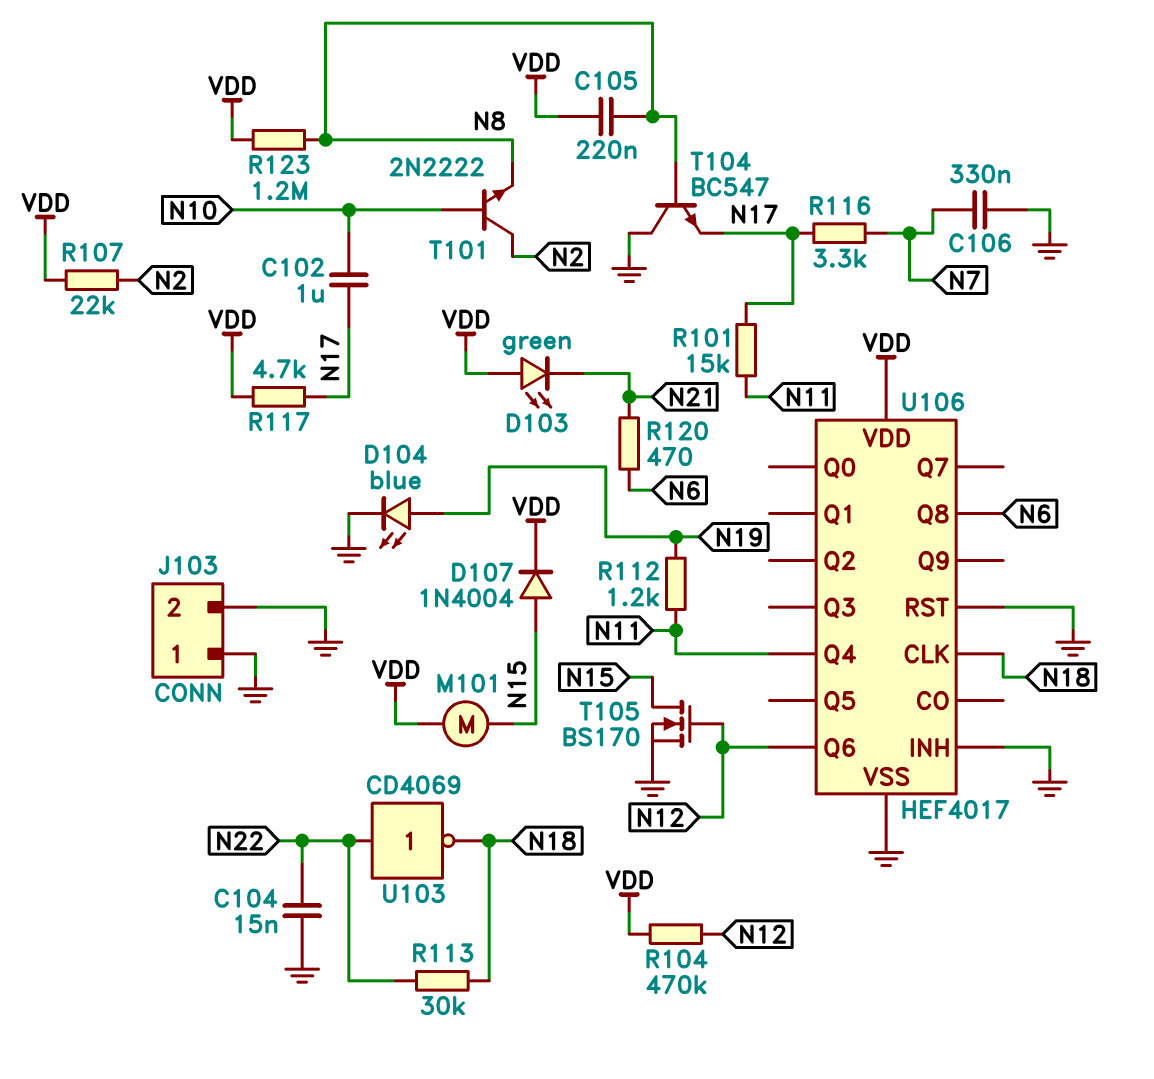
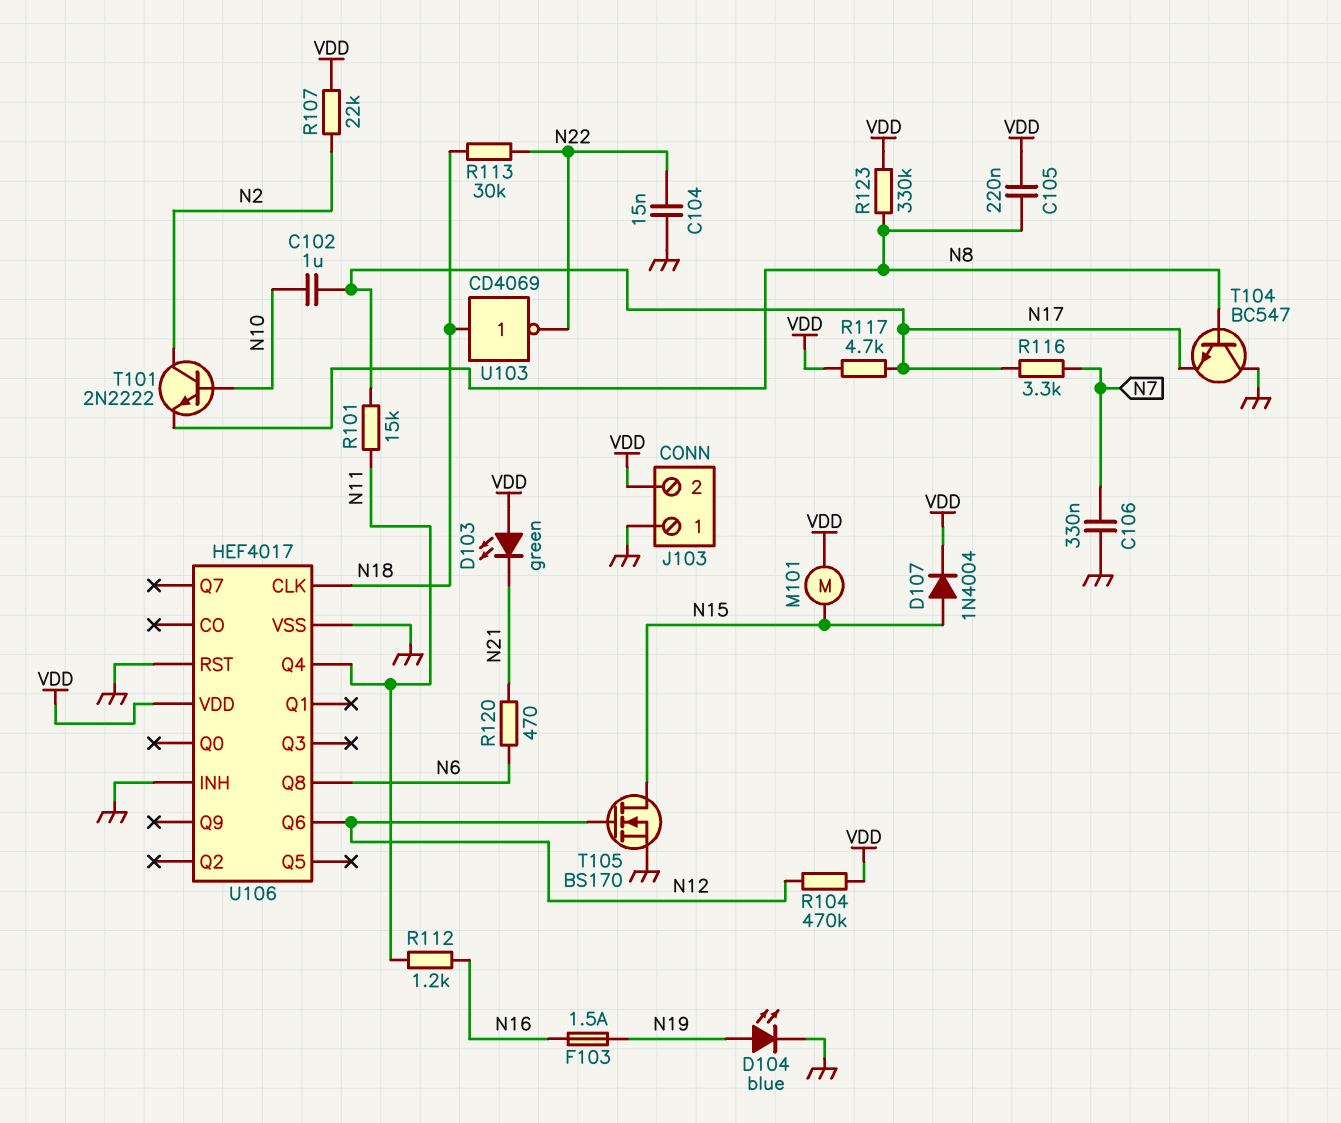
F103: none -> 1.5A (N16, N19)
J103 pin 2: GND -> VDD
R112: 1.2k (N11, N19) -> 1.2k (N11, N16)
R123: 1.2M (N8, VDD) -> 330k (N8, VDD)
U103: NOT CD4069 (in N22, out N18) -> NOT CD4069 (in N18, out N22)

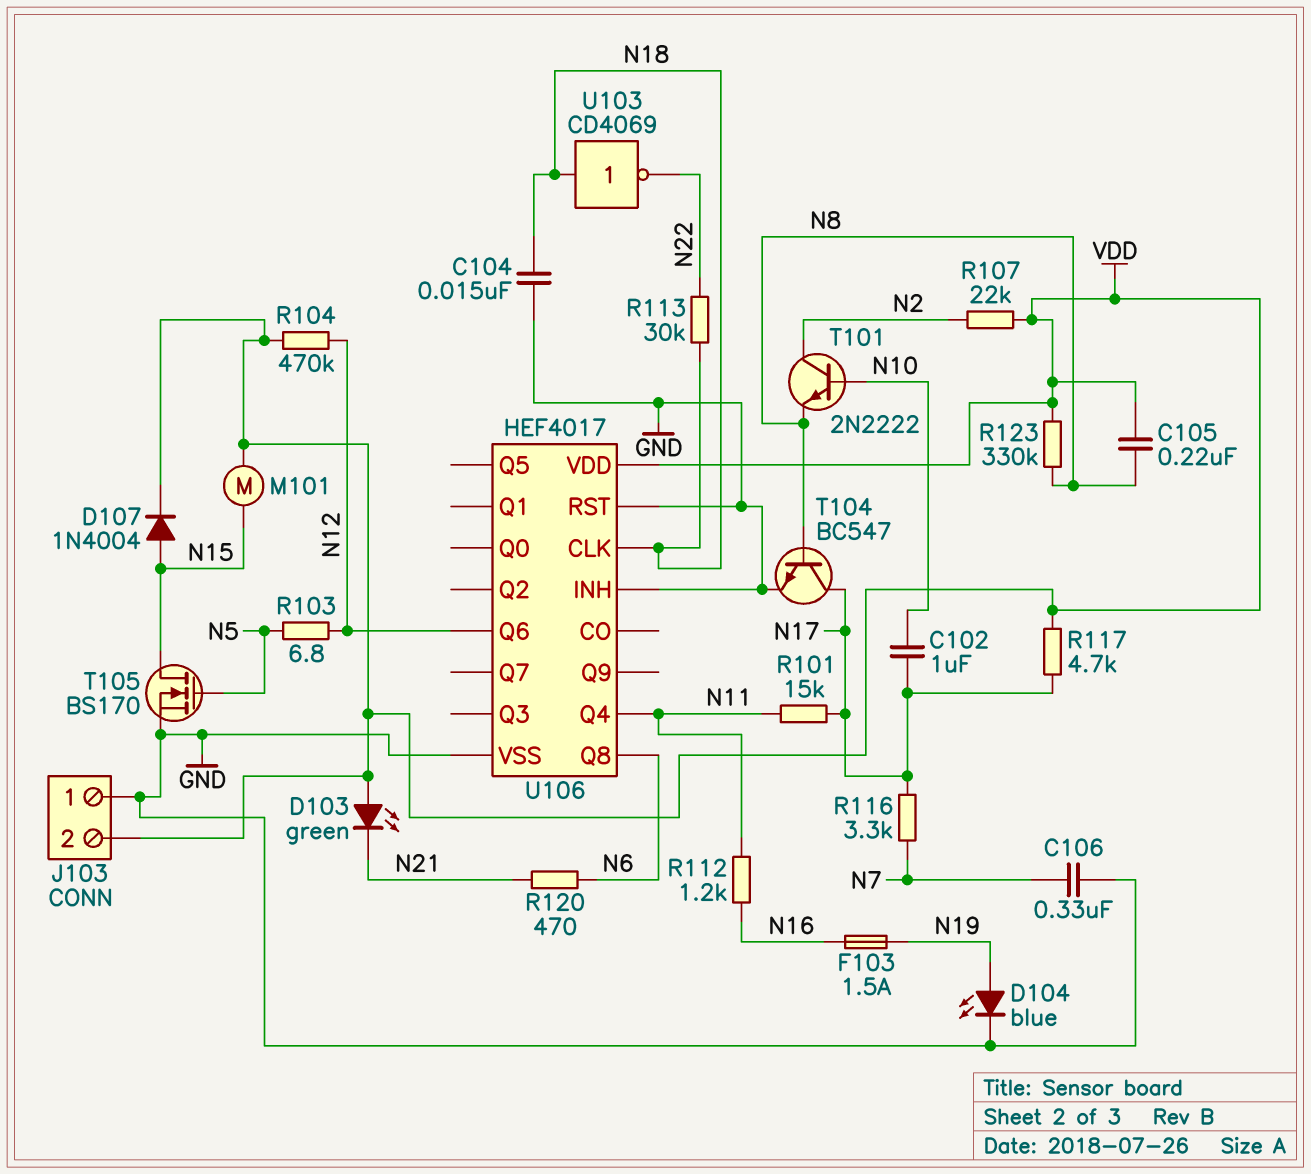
C104: 15nF (GND, N22) -> 15nF (GND, N18)
R103: none -> 6.8 (N5, N12)
T104: NPN BC547 (B N8, C GND, E N17) -> NPN BC547 (B N8, C N17, E GND)
T105: NMOS BS170 (G N12, D N15, S GND) -> NMOS BS170 (G N5, D N15, S GND)

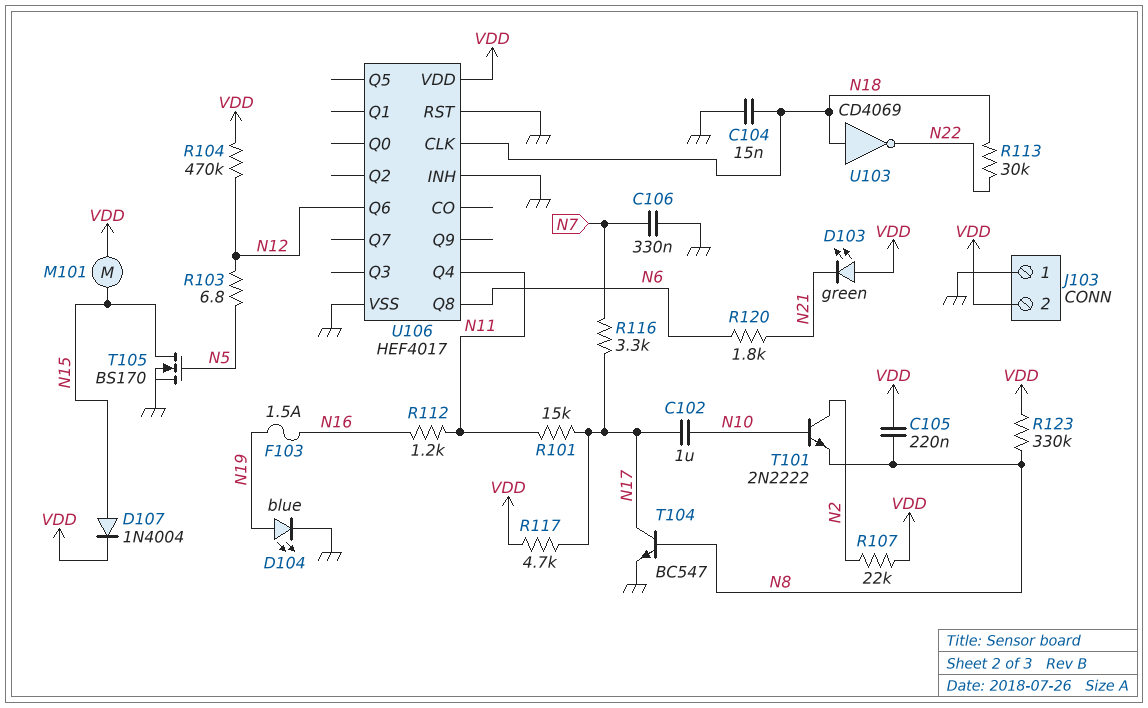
R120: 470 (N6, N21) -> 1.8k (N6, N21)

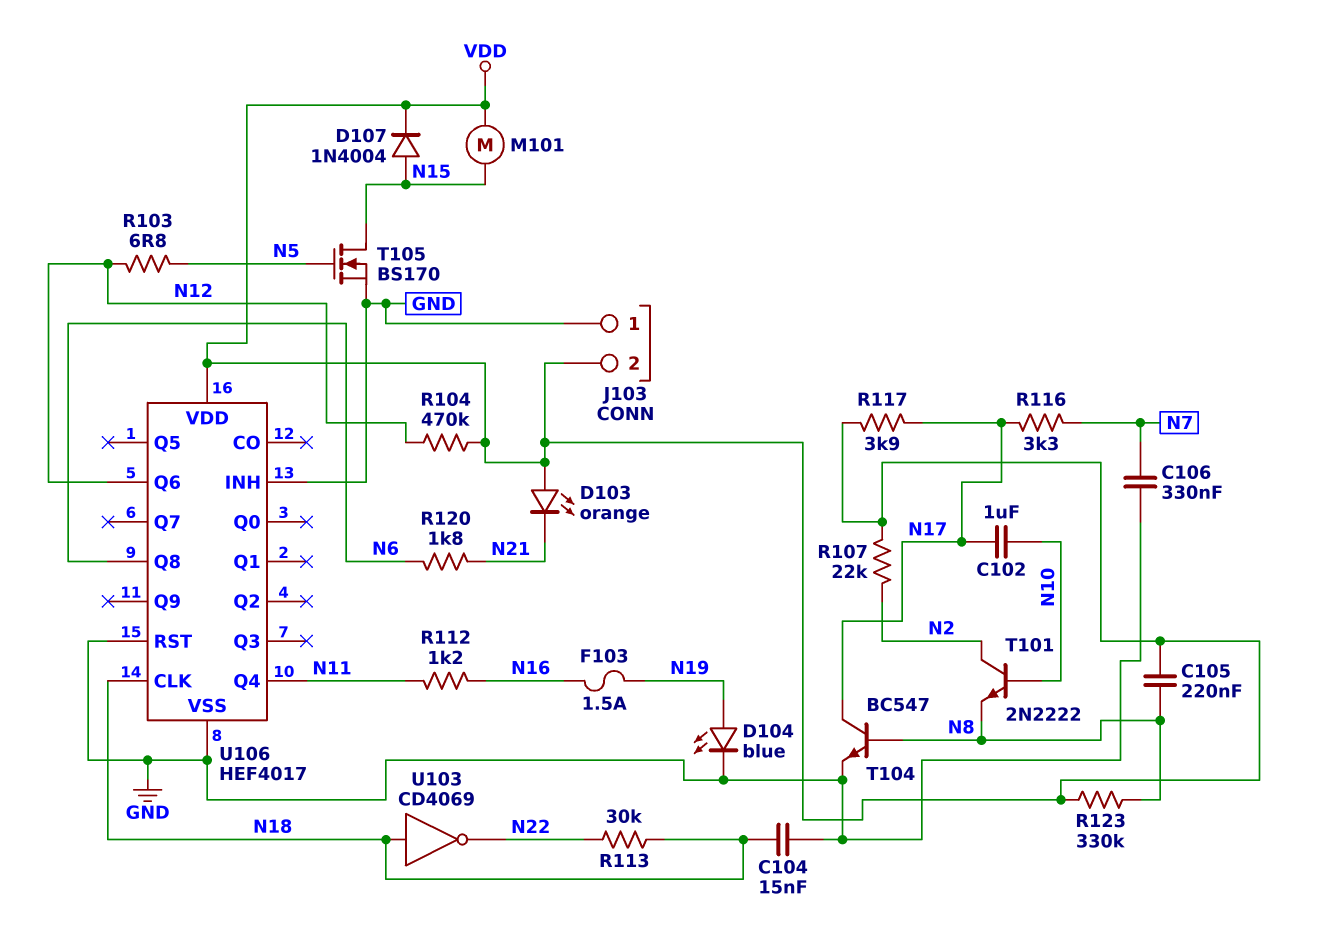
D103: LED green (A VDD, K N21) -> LED orange (A VDD, K N21)
R101: 15k (N11, N17) -> none
R117: 4.7k (N17, VDD) -> 3.9k (N17, VDD)

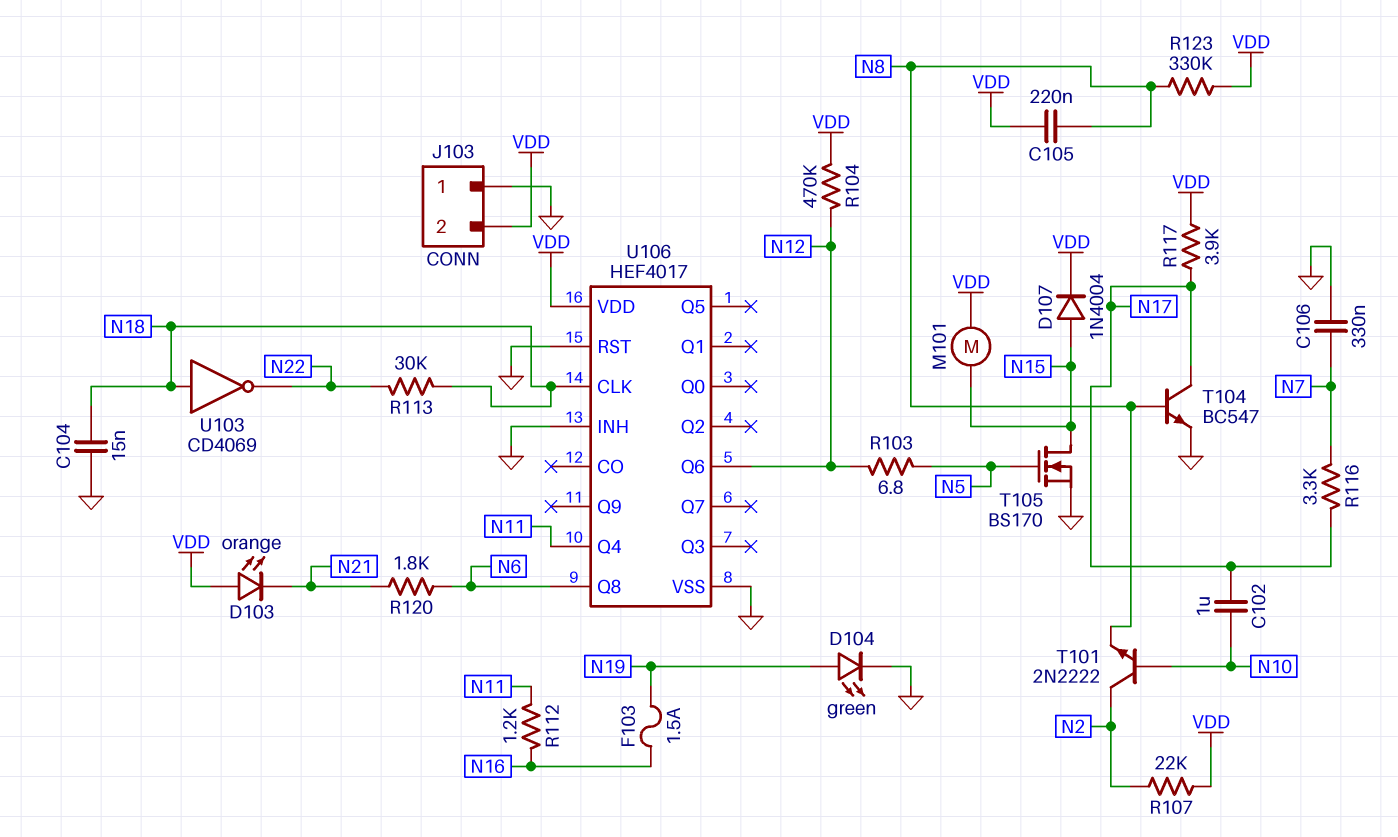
D104: LED blue (A N19, K GND) -> LED green (A N19, K GND)

